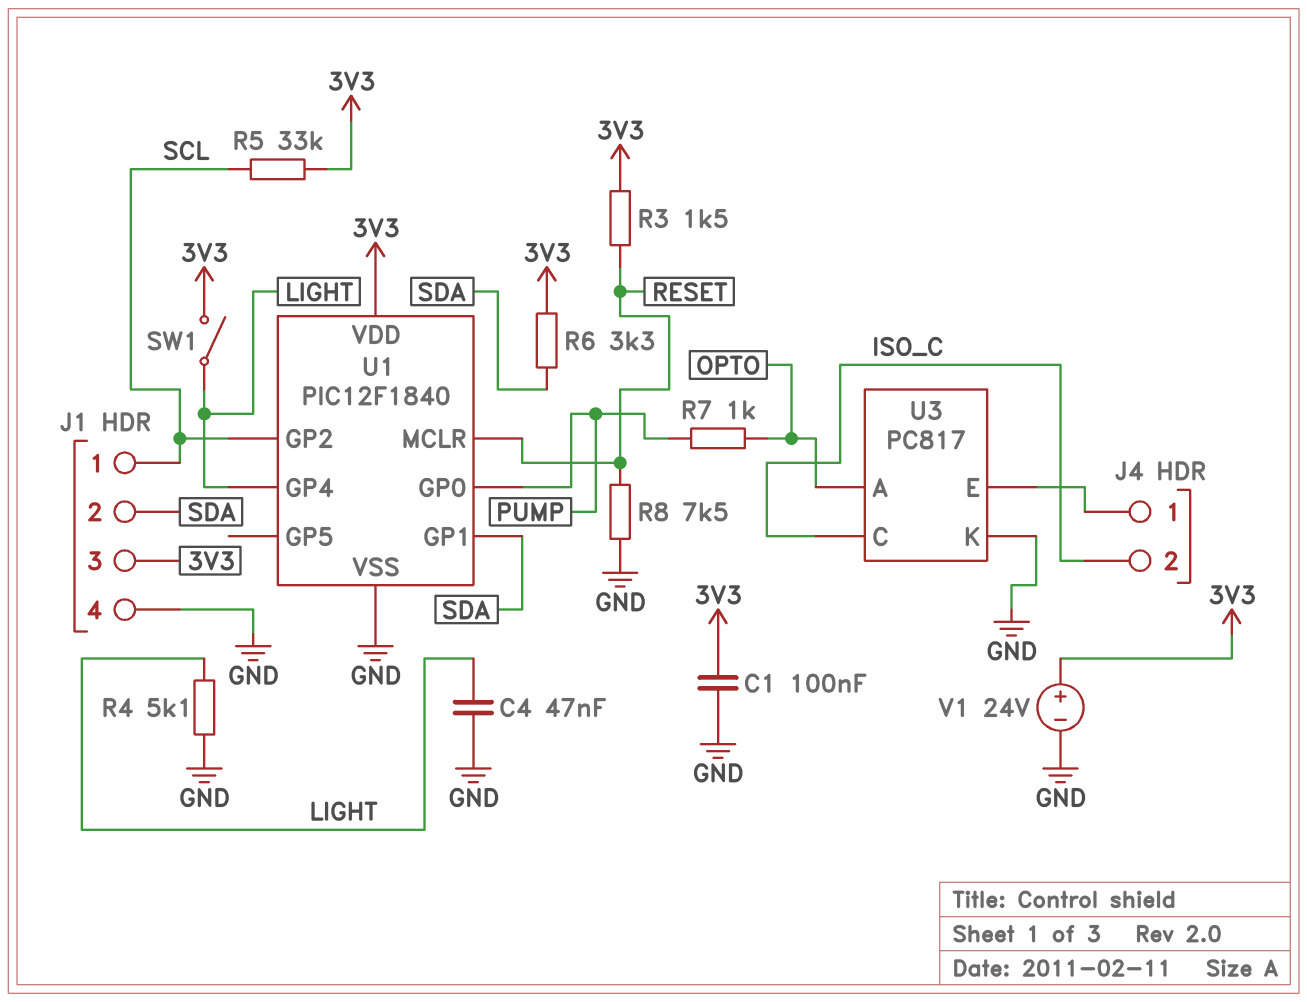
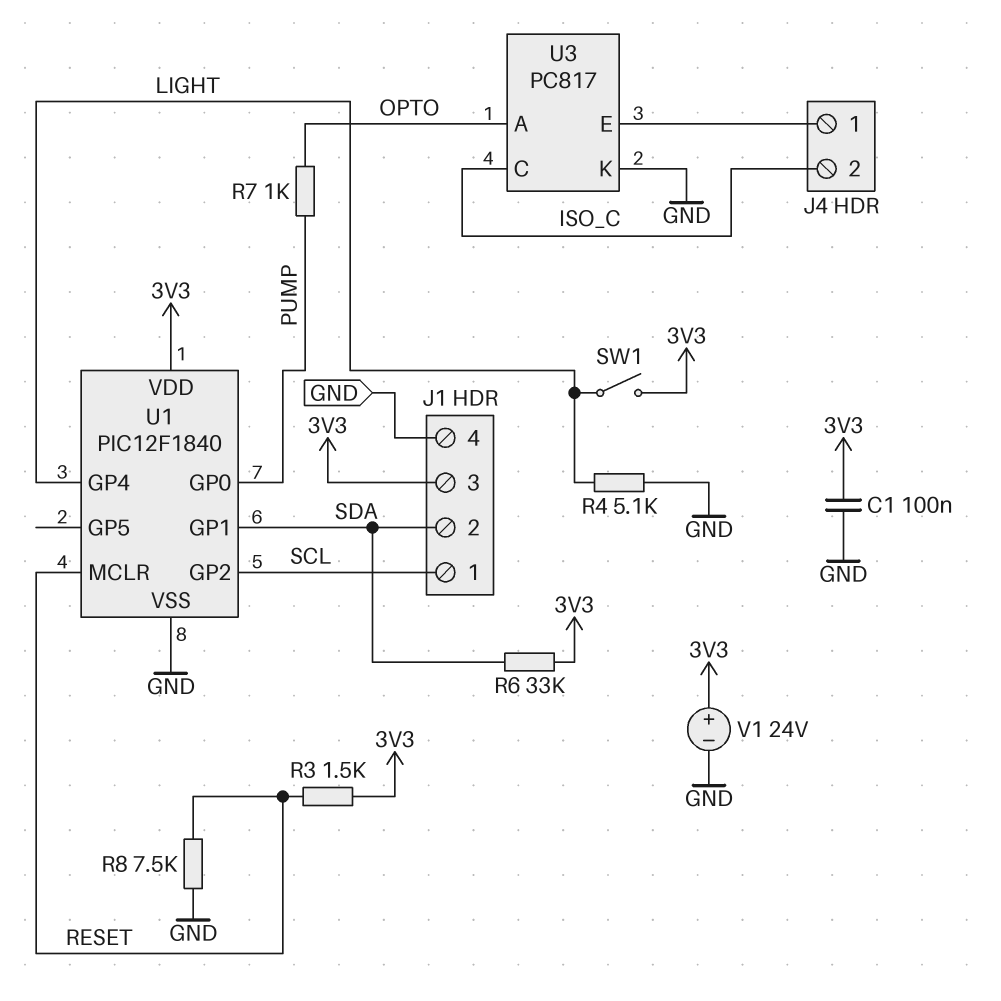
C4: 47nF (GND, LIGHT) -> none
R5: 33k (3V3, SCL) -> none
R6: 3.3k (3V3, SDA) -> 33k (3V3, SDA)

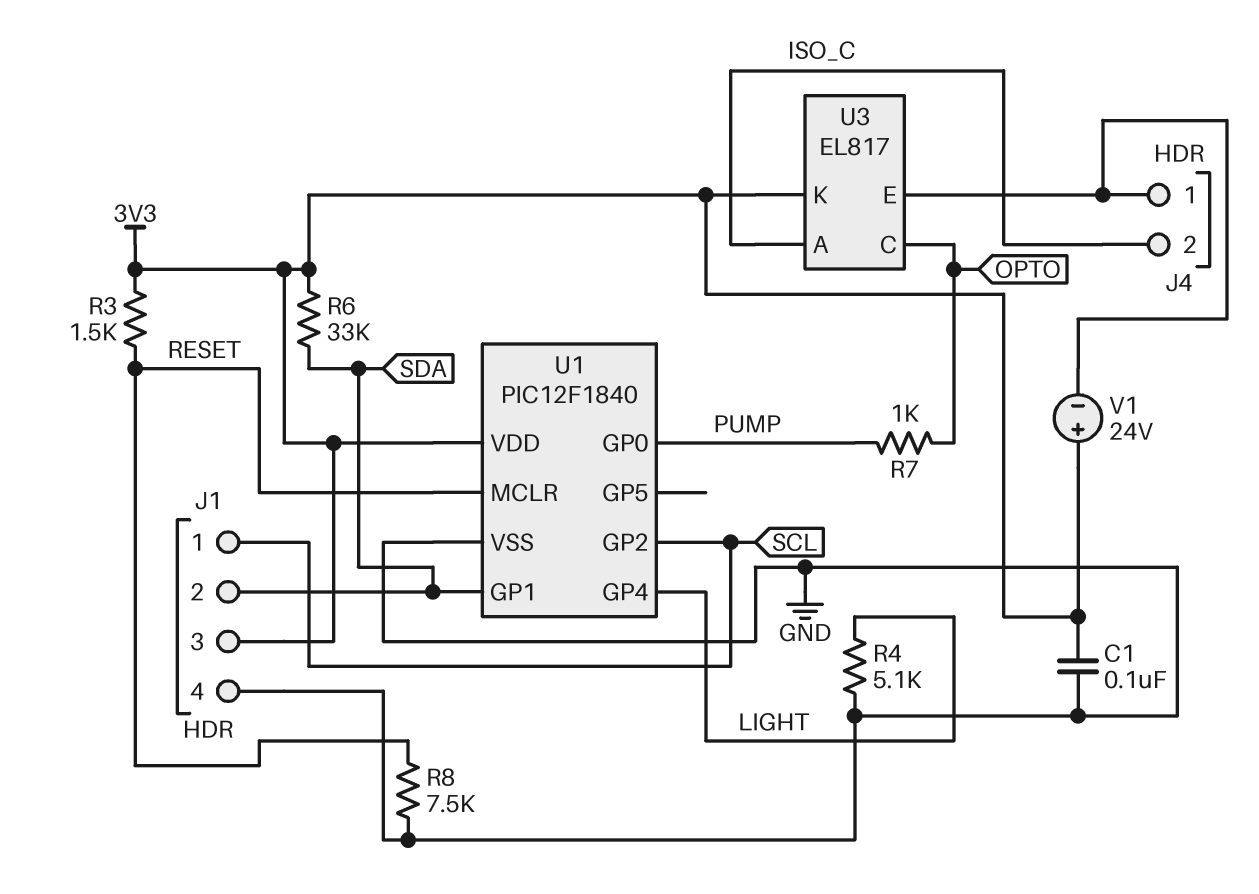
SW1: switch (3V3, LIGHT) -> none
U3: PC817 -> EL817
U3 pin A: OPTO -> ISO_C
U3 pin C: ISO_C -> OPTO
U3 pin K: GND -> 3V3
V1: 24V (plus 3V3, minus GND) -> 24V (plus 3V3, minus J4/1)

